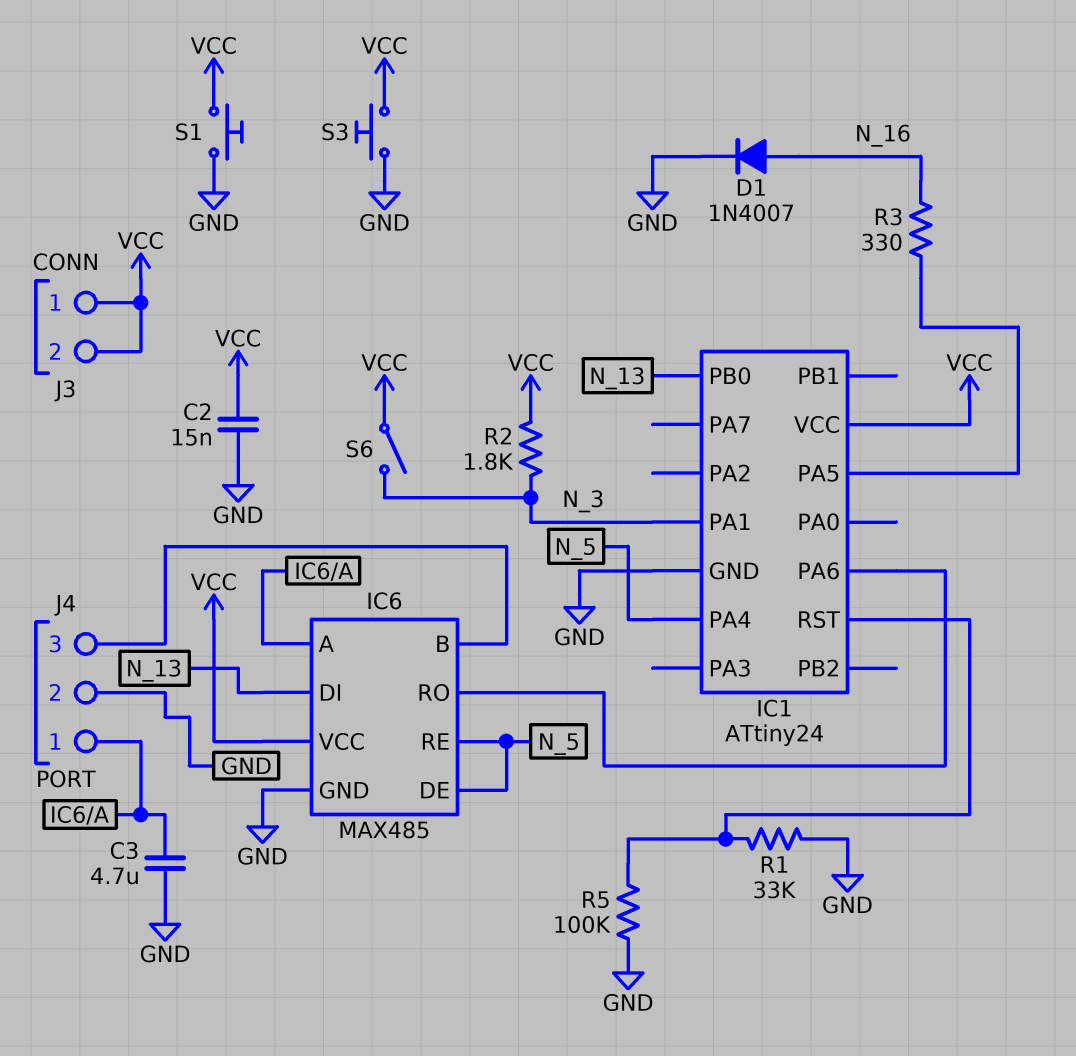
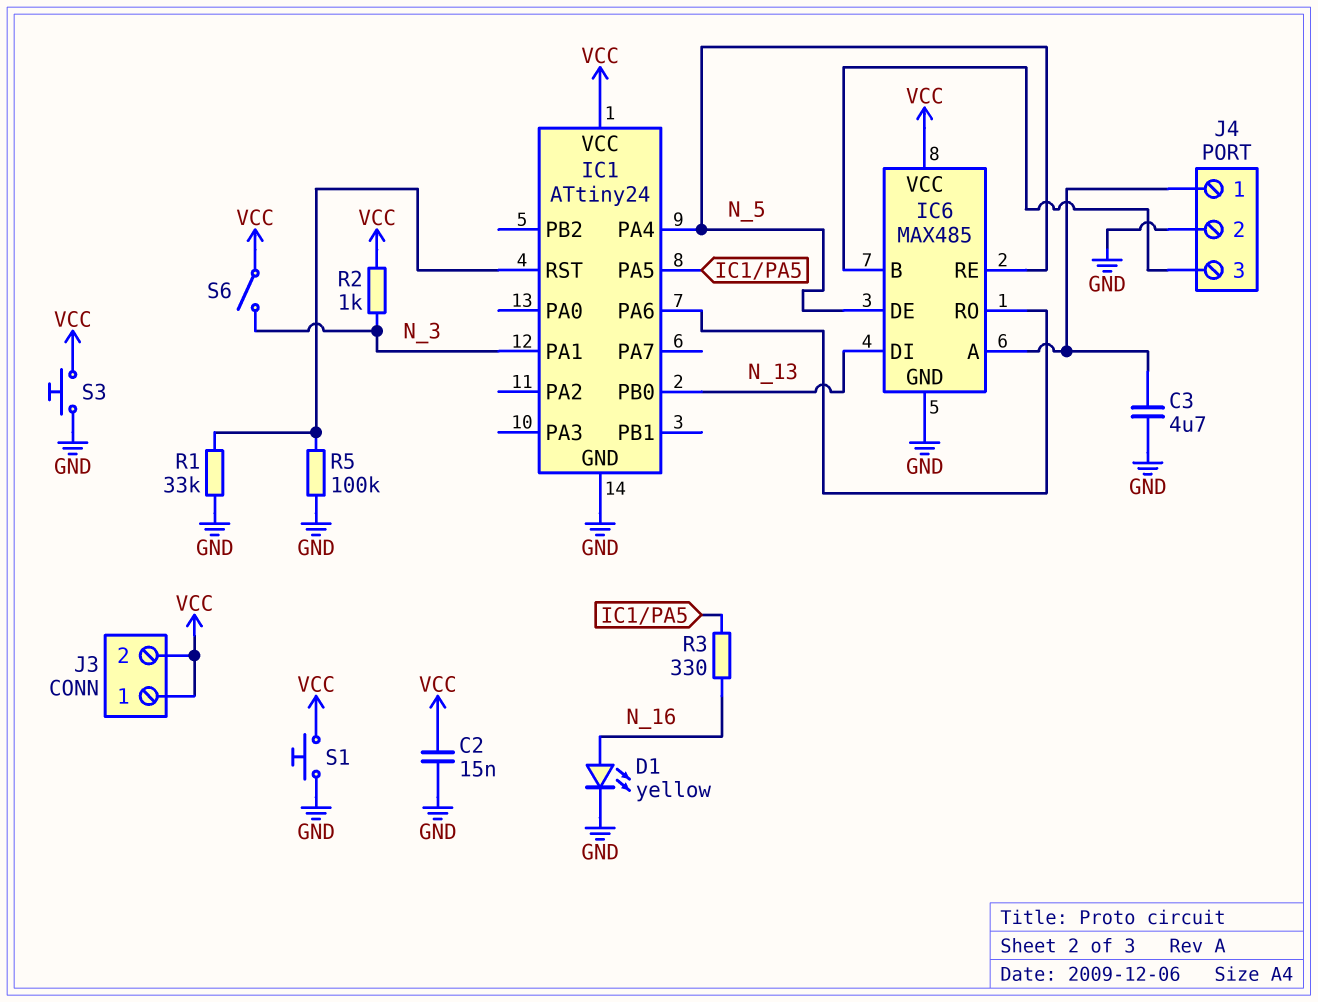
D1: diode 1N4007 (A N_16, K GND) -> LED yellow (A N_16, K GND)
R2: 1.8k (N_3, VCC) -> 1k (N_3, VCC)

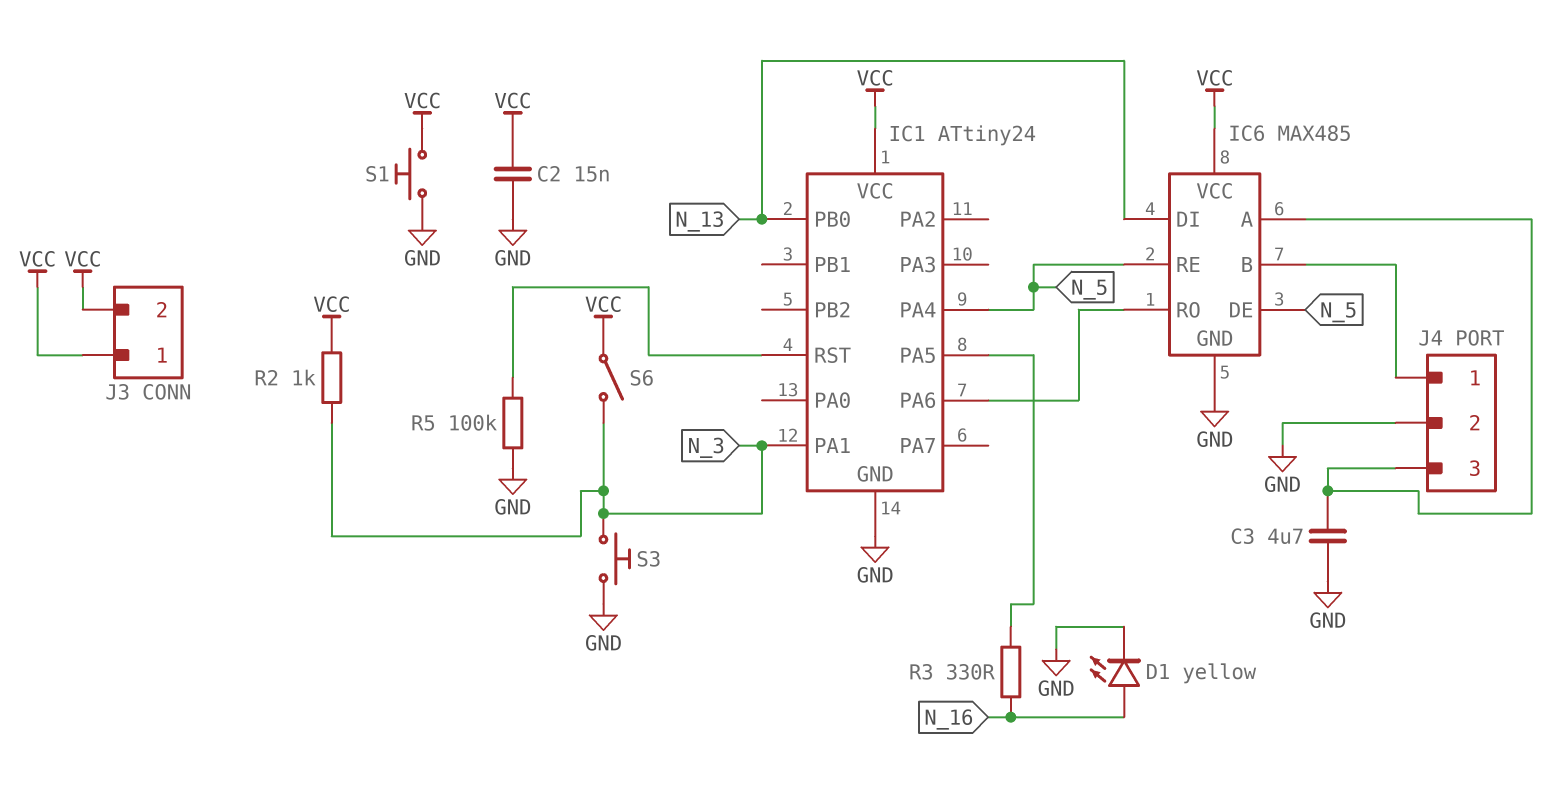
J4 pin 1: IC6/A -> IC6/B
J4 pin 3: IC6/B -> IC6/A
R1: 33k (GND, IC1/RST) -> none
S3: button (GND, VCC) -> button (GND, N_3)

